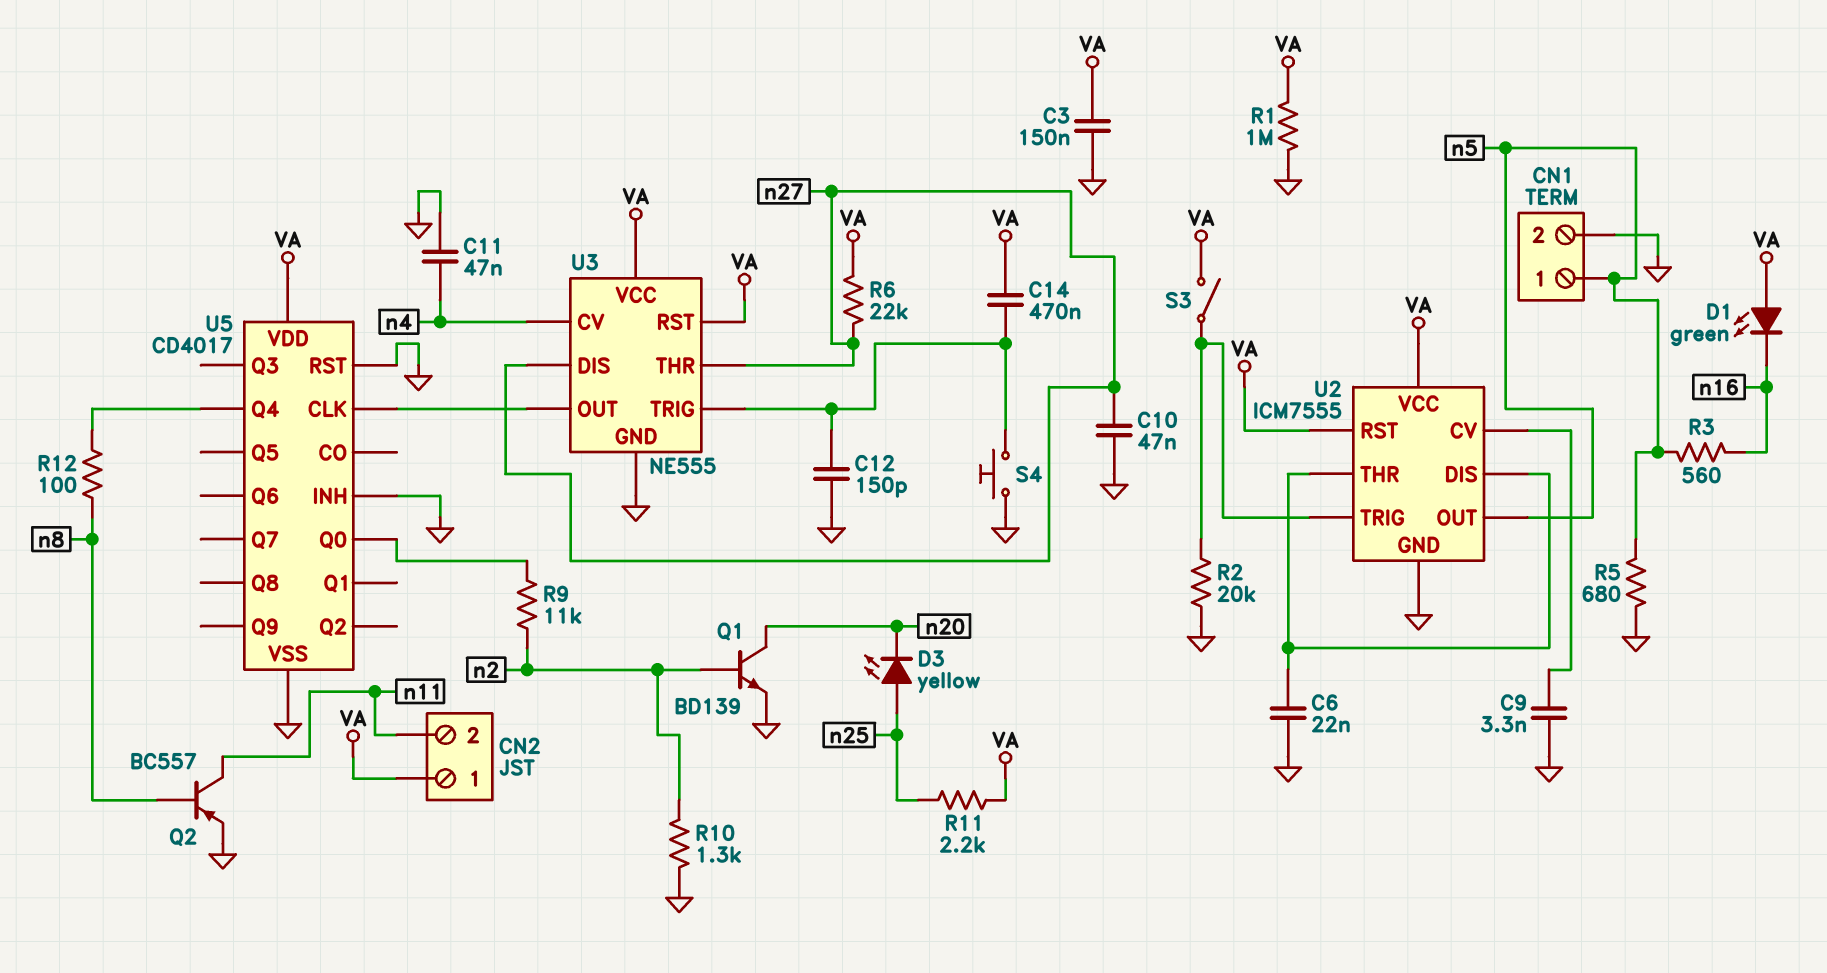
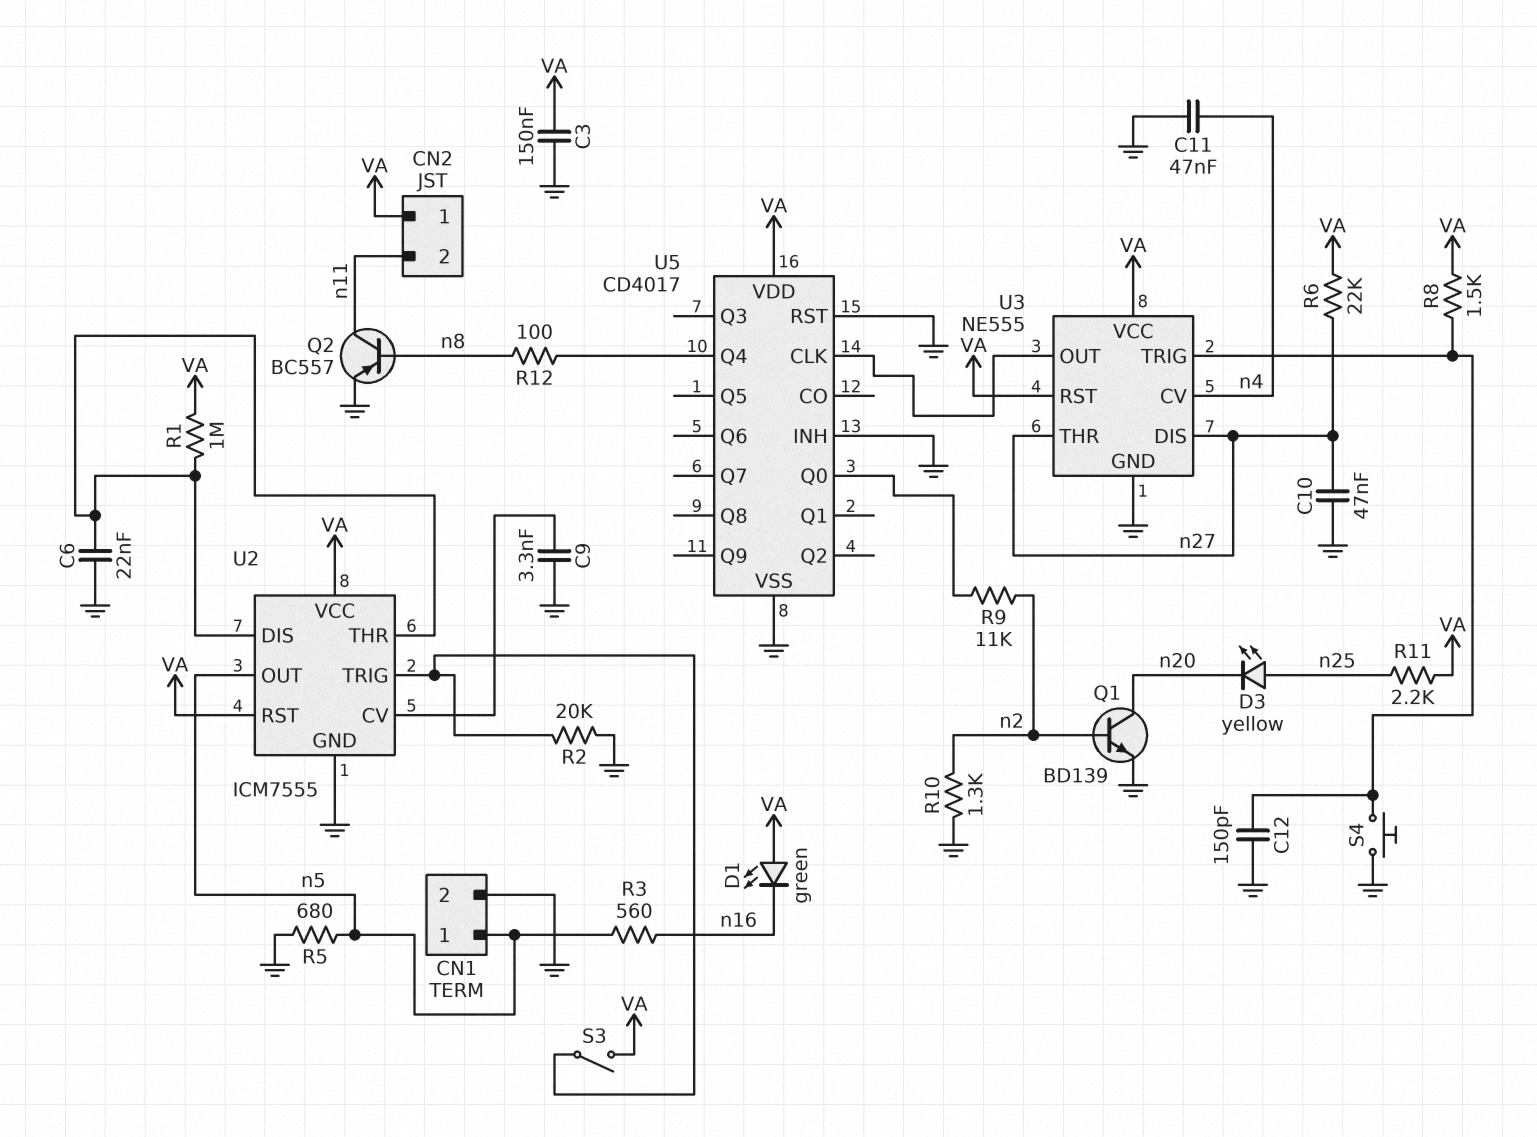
C14: 470nF (U3/TRIG, VA) -> none
R1: 1M (GND, VA) -> 1M (U2/DIS, VA)
R8: none -> 1.5k (U3/TRIG, VA)

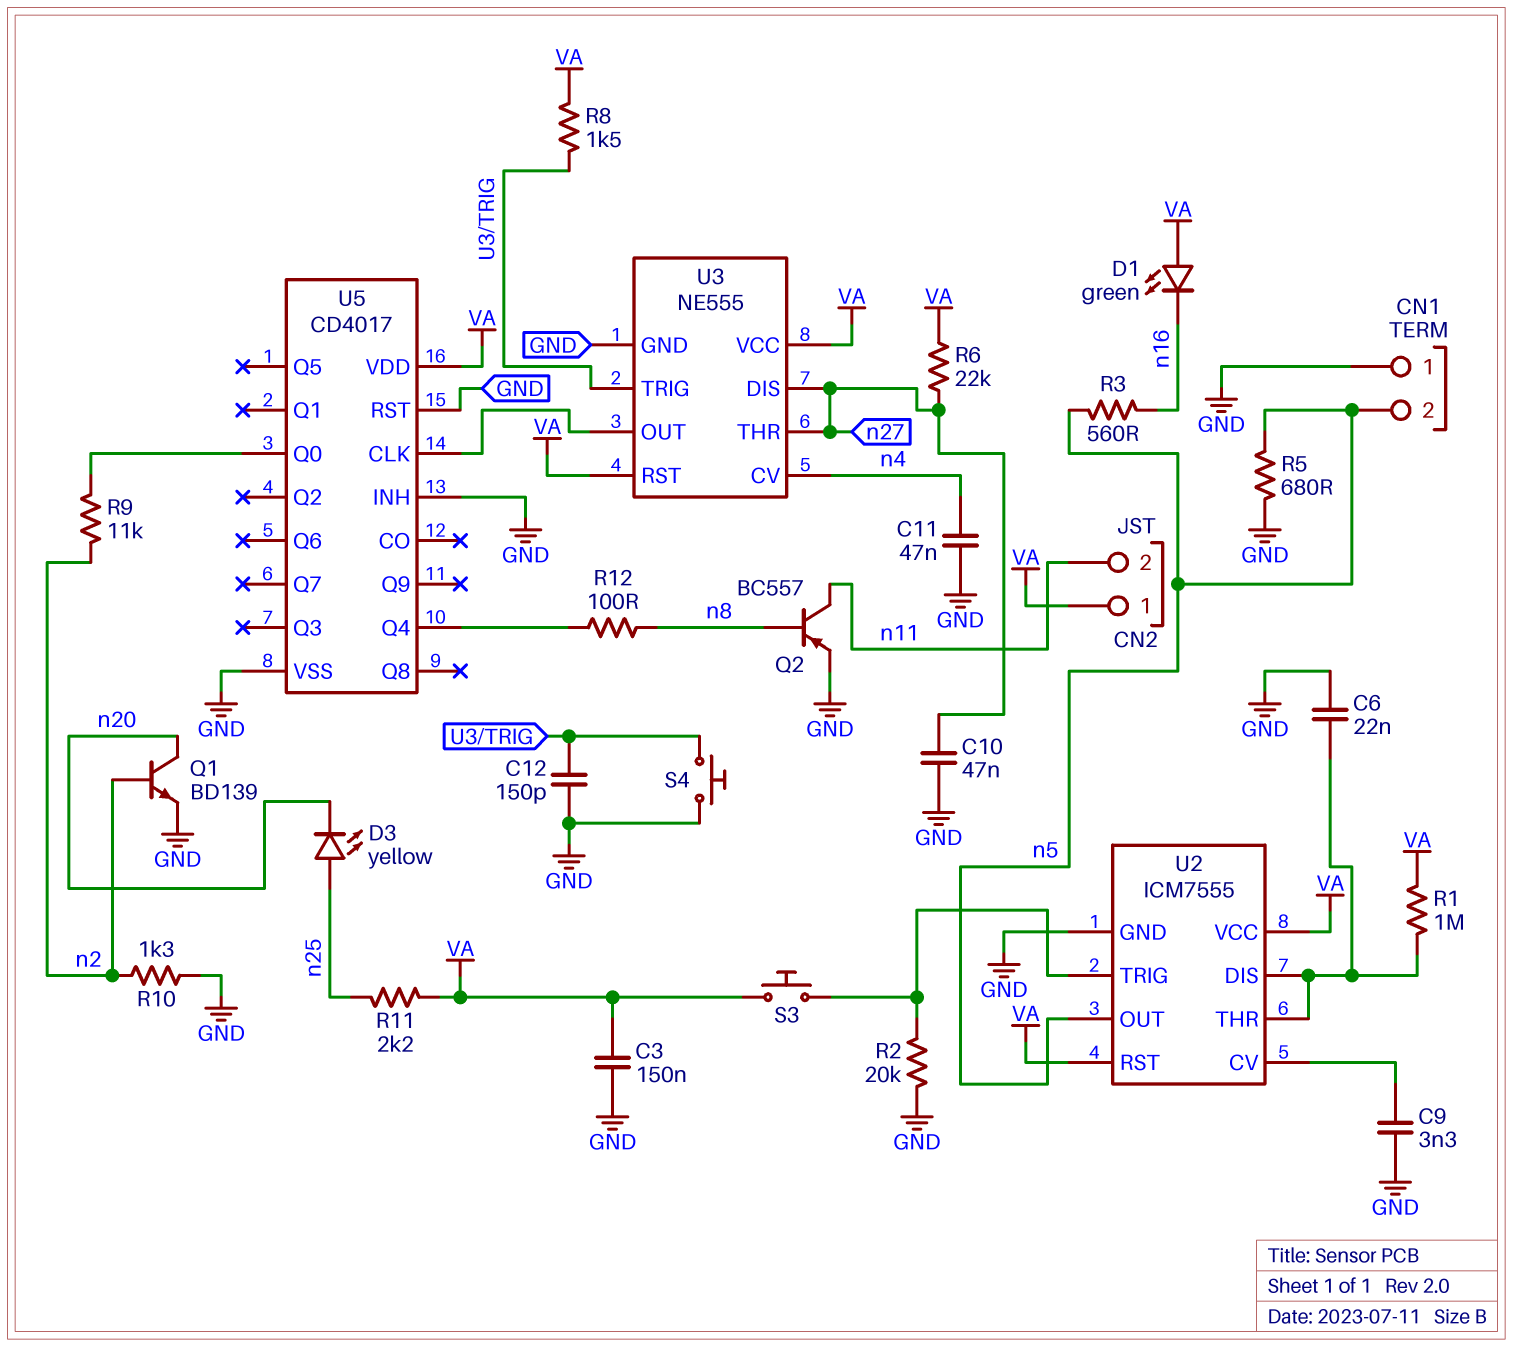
CN1 pin 1: n5 -> GND
CN1 pin 2: GND -> n5
S3: switch (U2/TRIG, VA) -> button (U2/TRIG, VA)

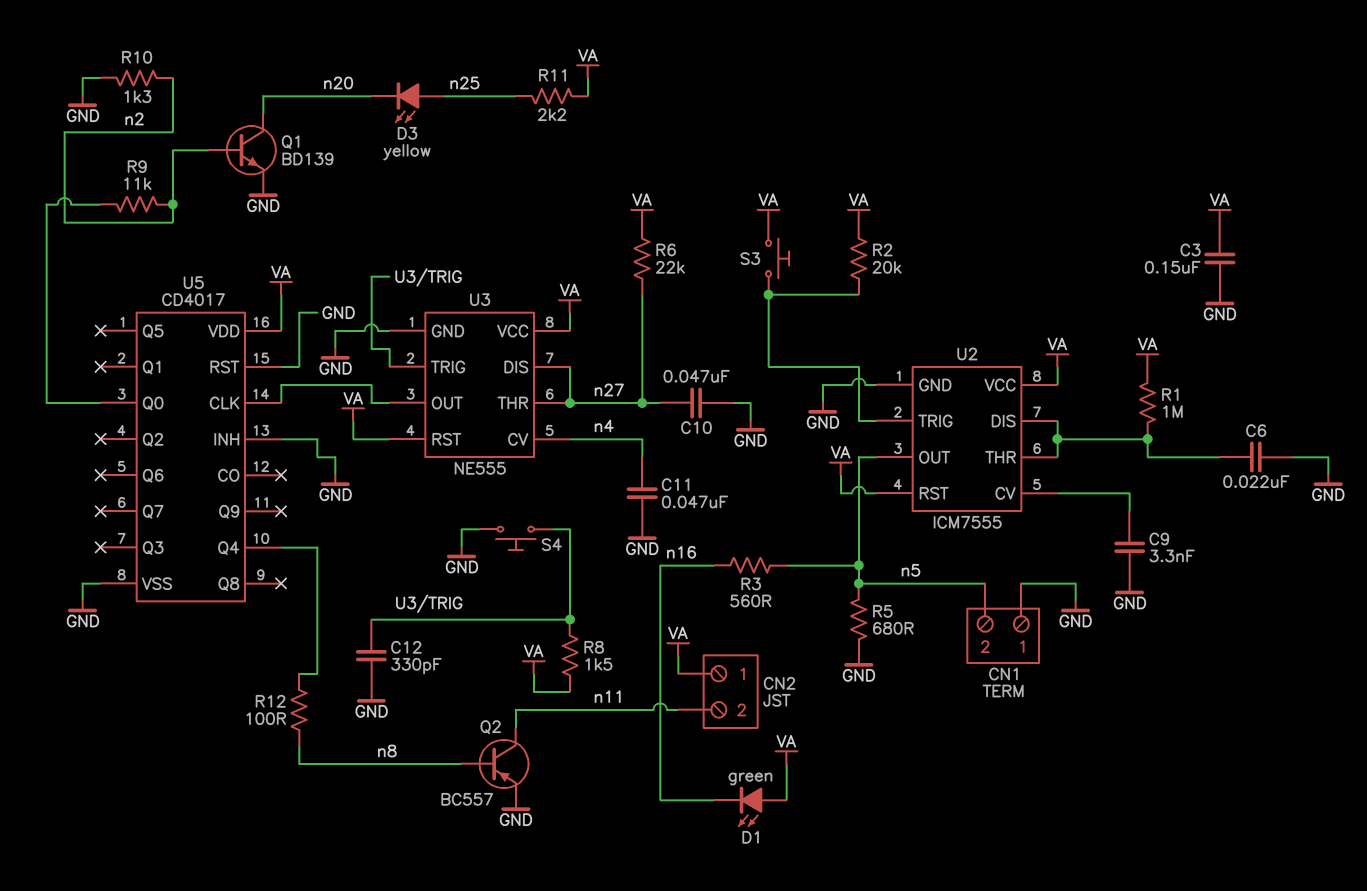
C12: 150pF (GND, U3/TRIG) -> 330pF (GND, U3/TRIG)
R2: 20k (GND, U2/TRIG) -> 20k (U2/TRIG, VA)

